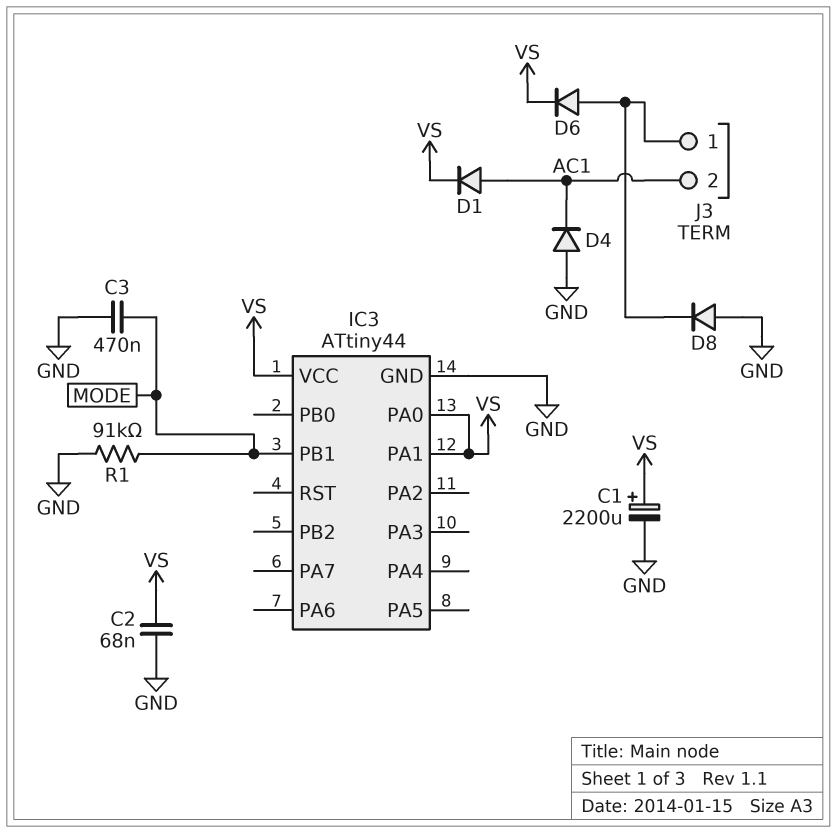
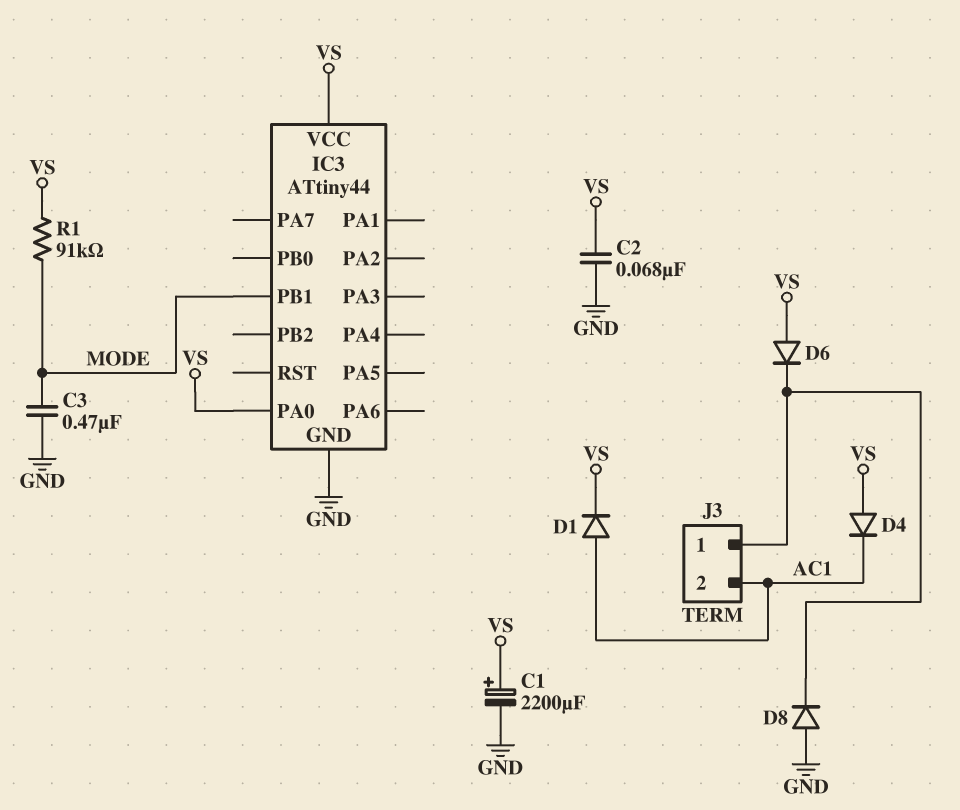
D4: diode (A GND, K AC1) -> diode (A VS, K AC1)
D6: diode (A J3/1, K VS) -> diode (A VS, K J3/1)
IC3 pin PA1: VS -> none
R1: 91k (GND, MODE) -> 91k (MODE, VS)

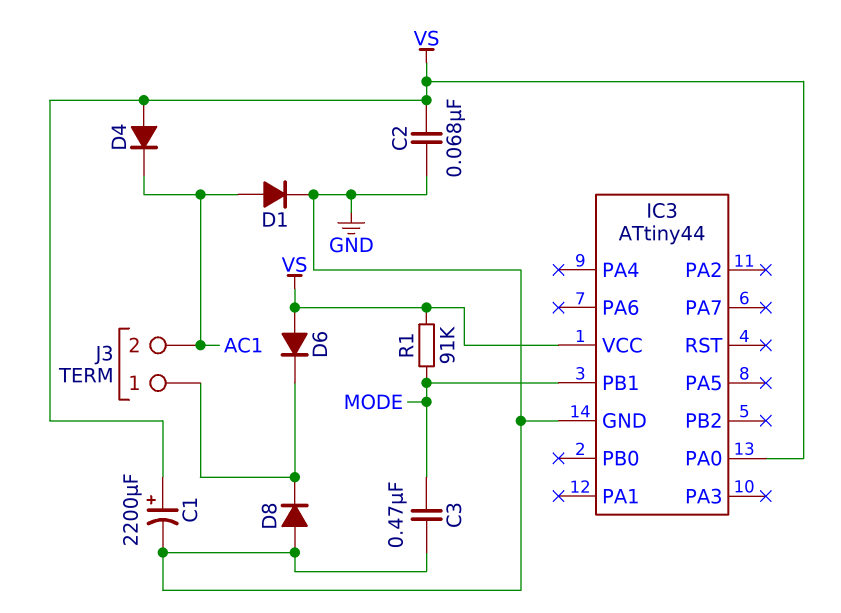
D1: diode (A AC1, K VS) -> diode (A AC1, K GND)

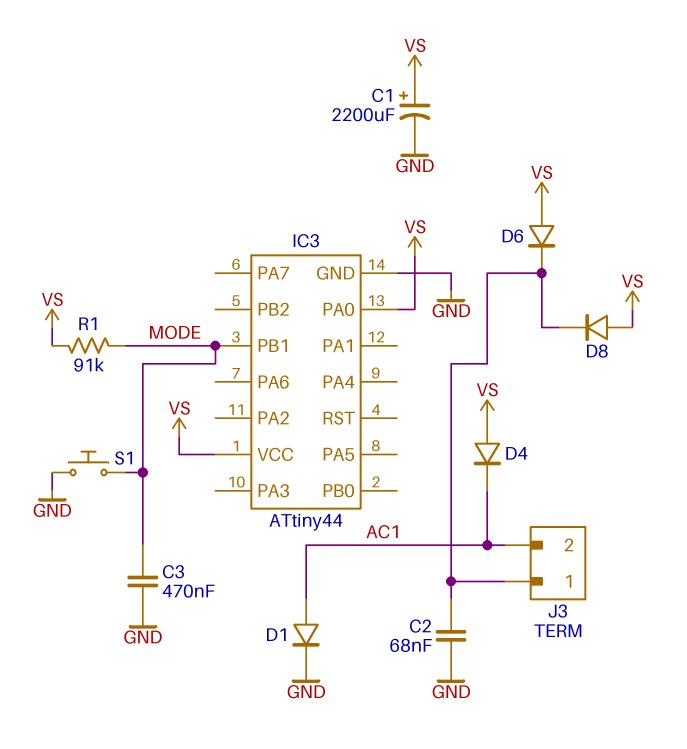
C2: 68nF (GND, VS) -> 68nF (GND, J3/1)
D8: diode (A GND, K J3/1) -> diode (A VS, K J3/1)
S1: none -> button (GND, MODE)

